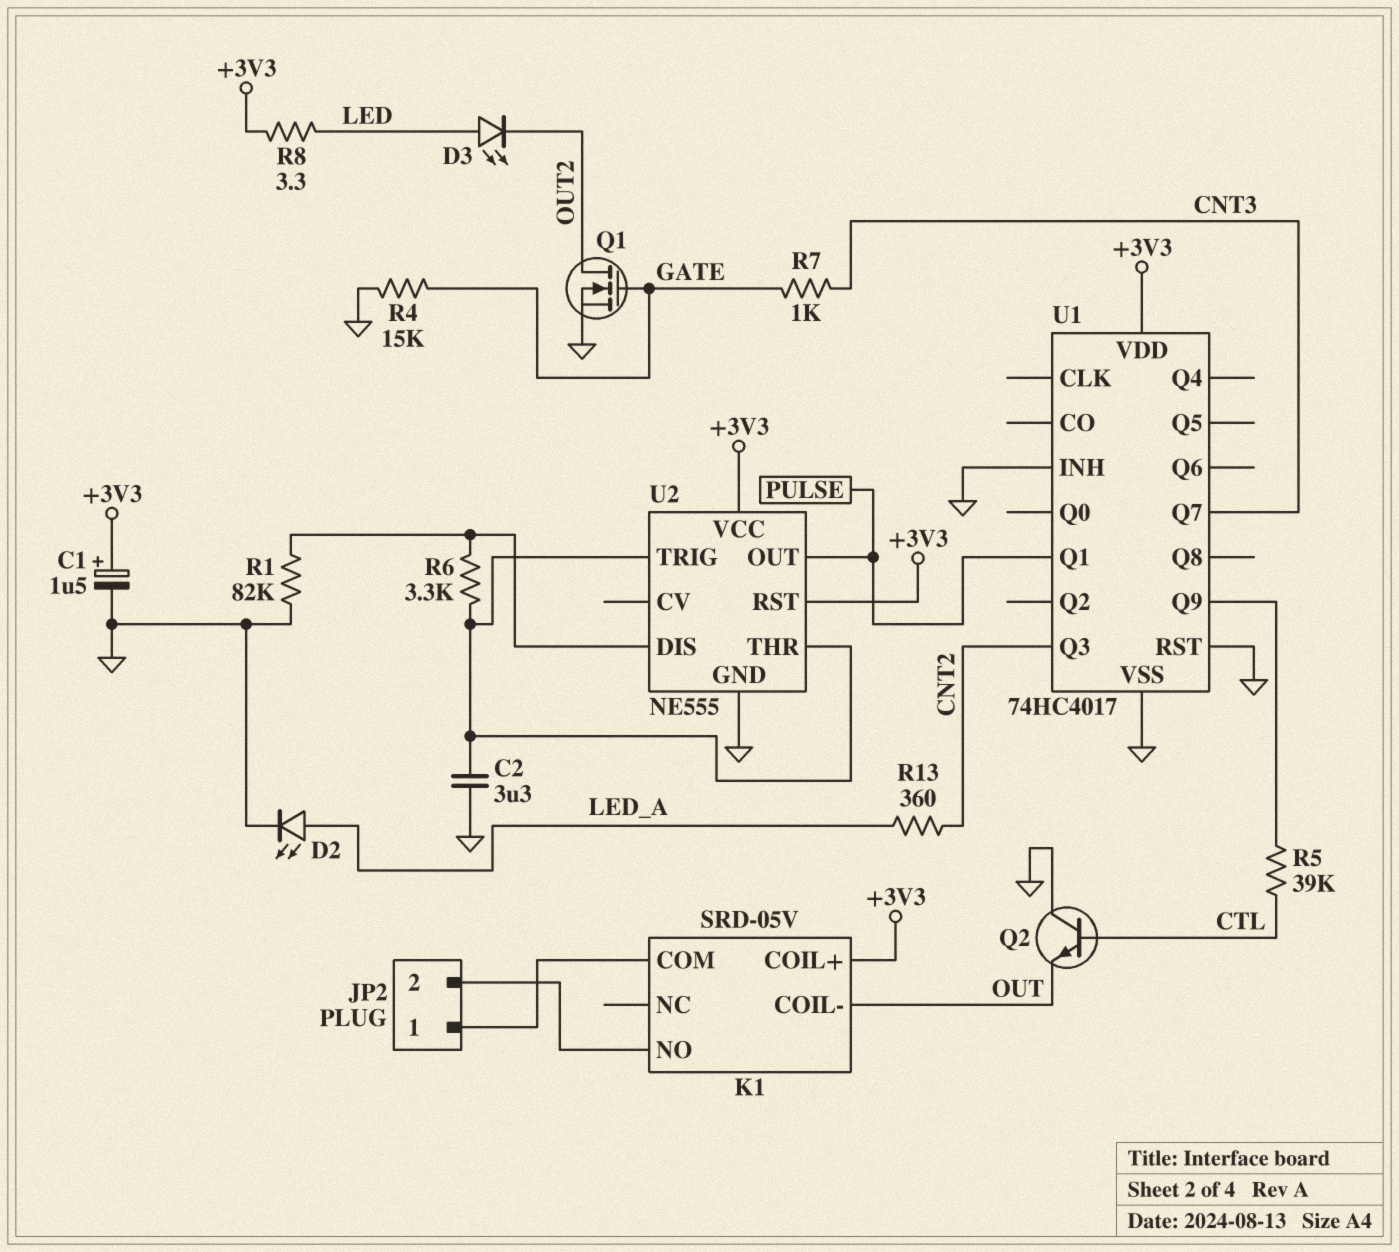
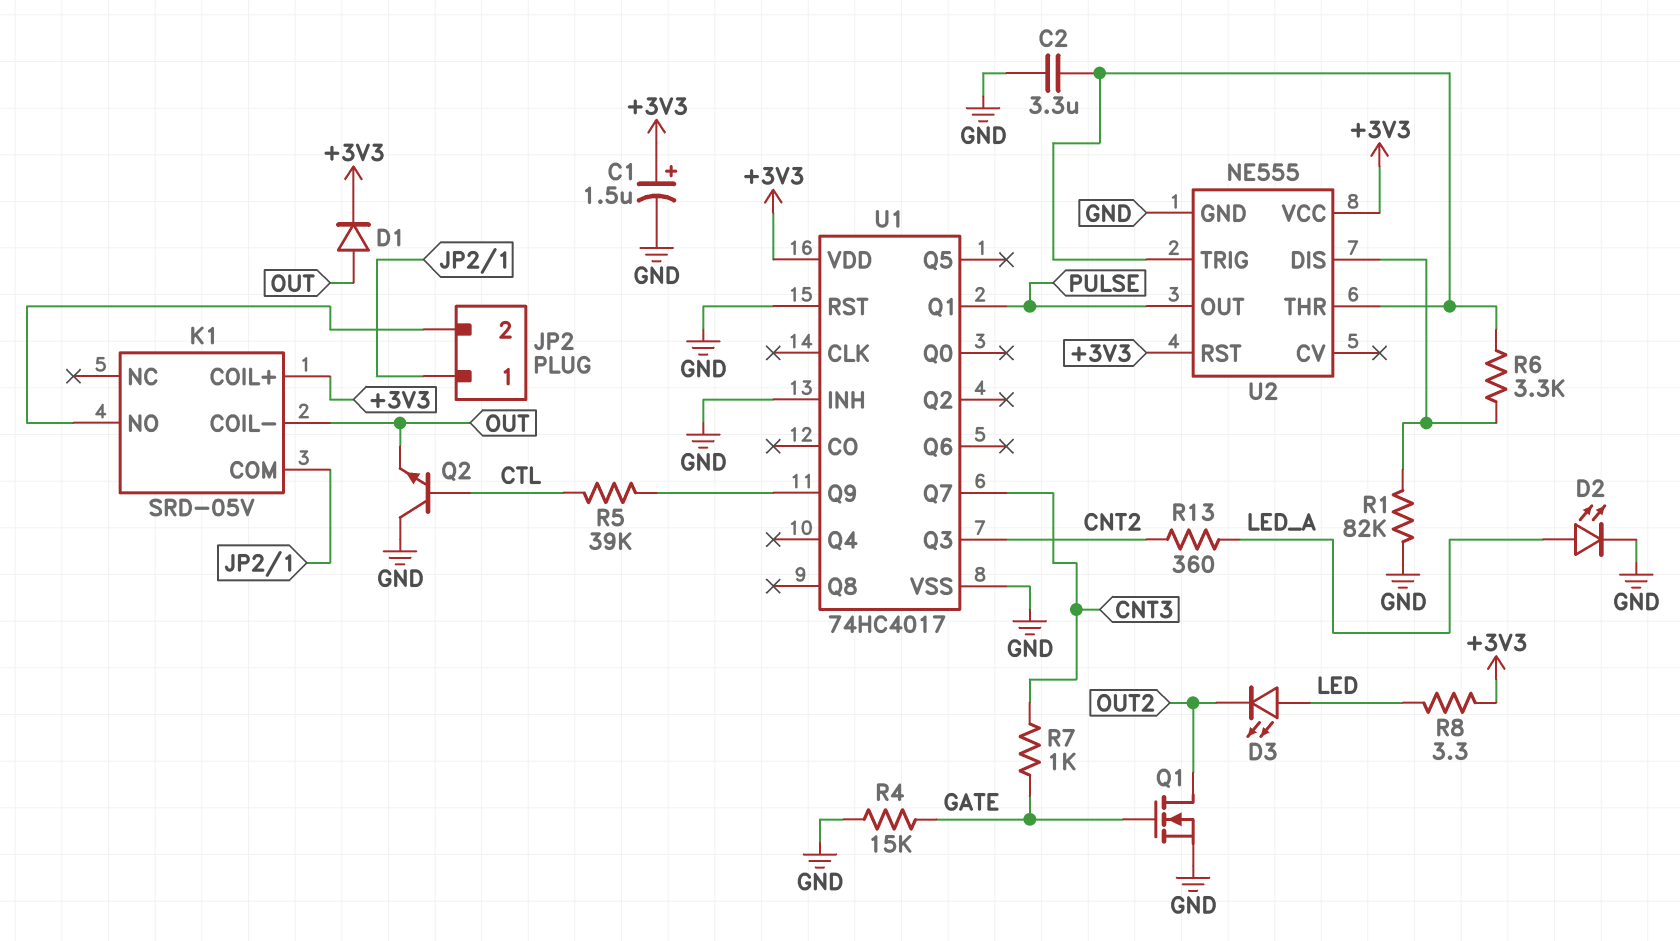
D1: none -> diode (A OUT, K +3V3)

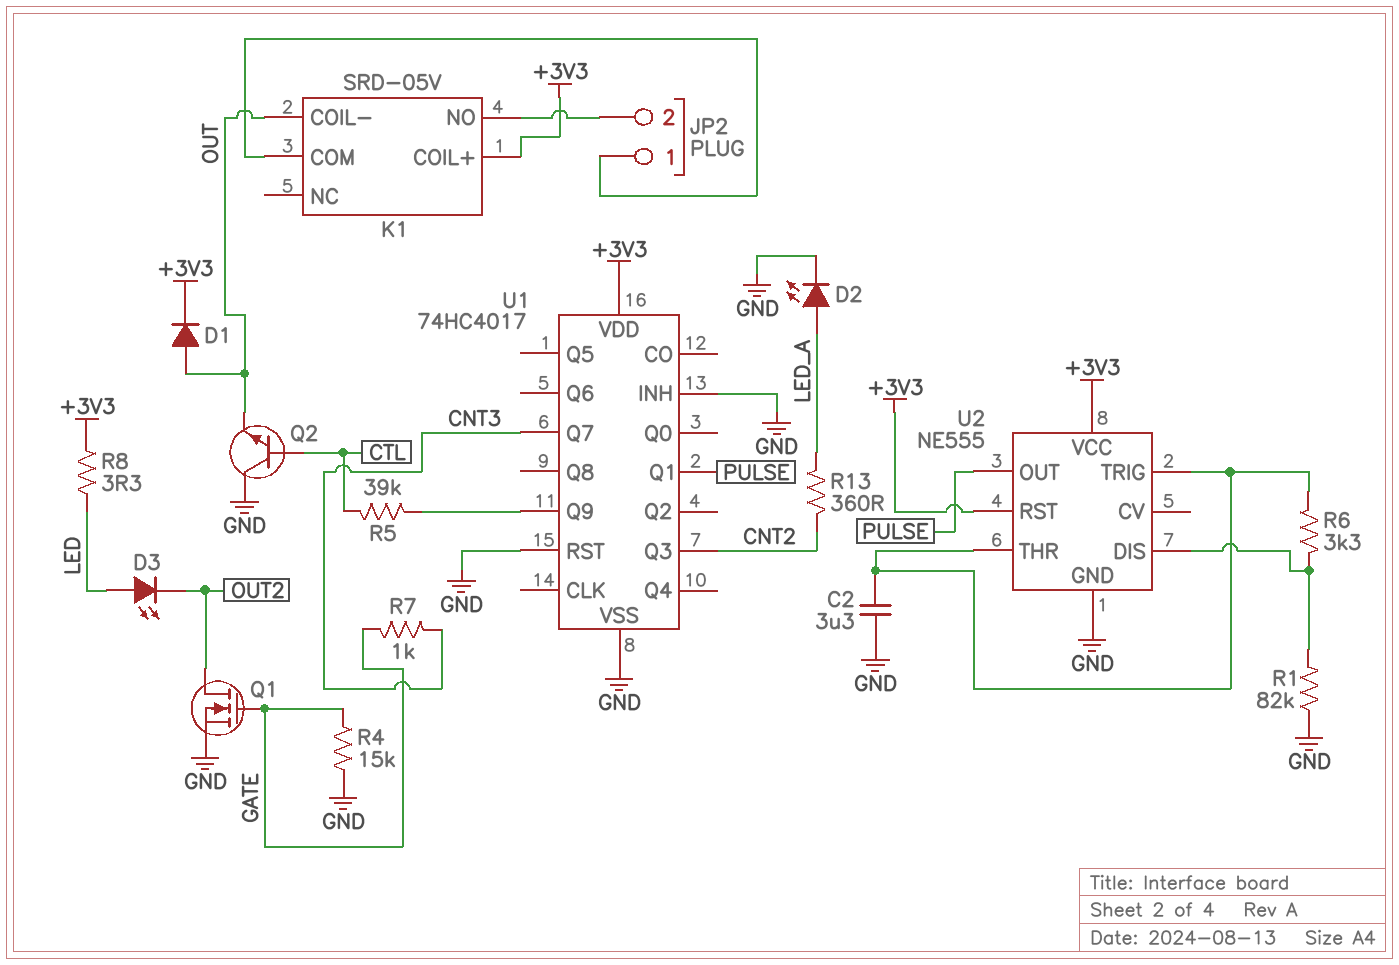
C1: 1.5uF (plus +3V3, minus GND) -> none

